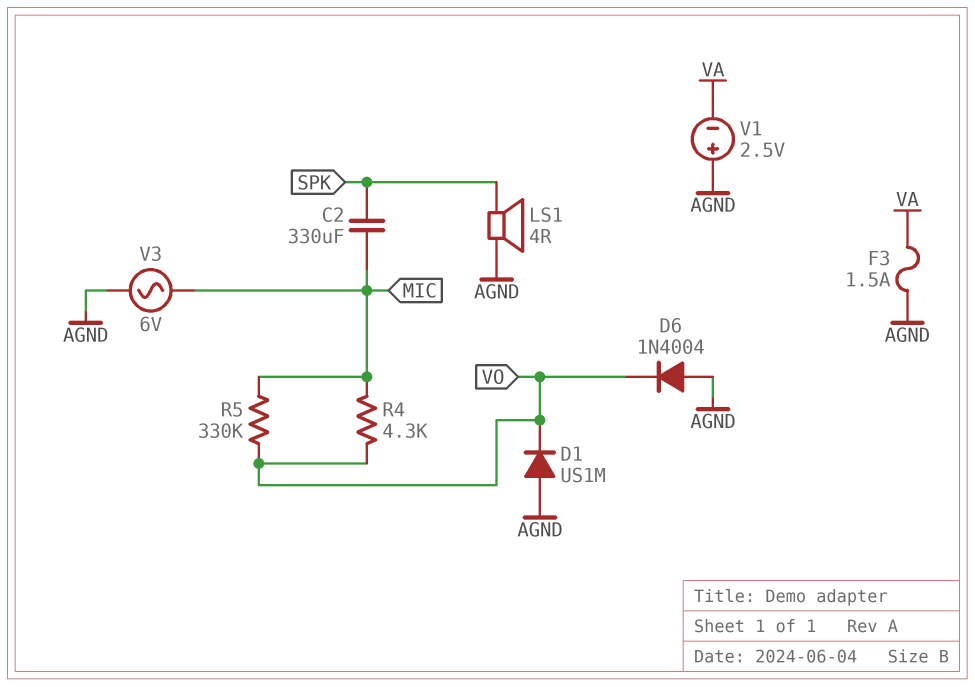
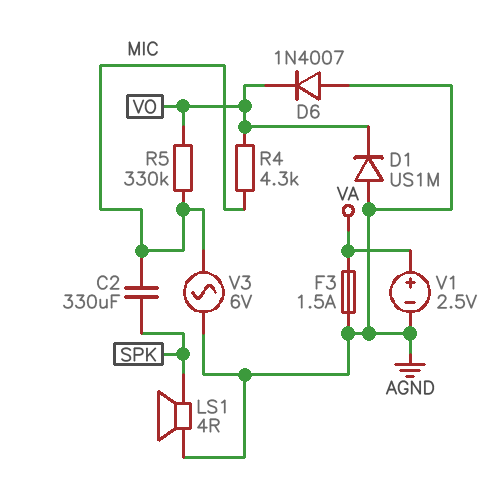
D6: diode 1N4004 (A AGND, K VO) -> diode 1N4007 (A AGND, K VO)
V1: 2.5V (plus AGND, minus VA) -> 2.5V (plus VA, minus AGND)

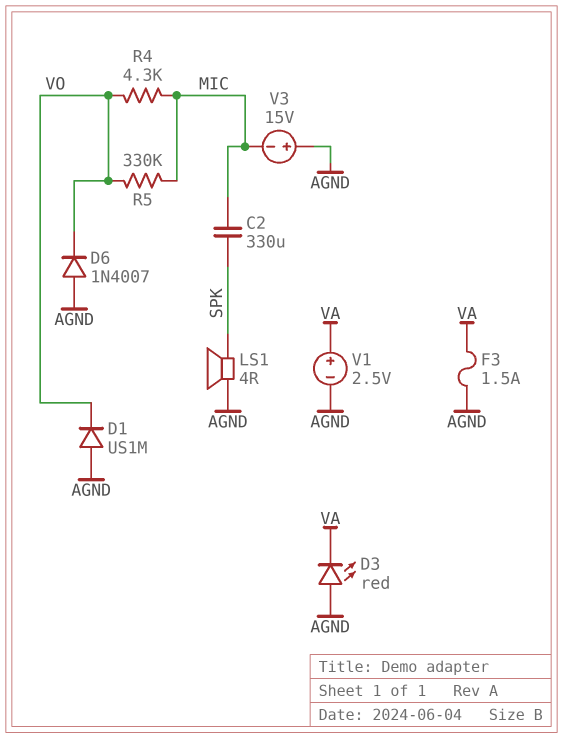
D3: none -> LED red (A AGND, K VA)
V3: AC 6V (AGND, MIC) -> 15V (plus AGND, minus MIC)

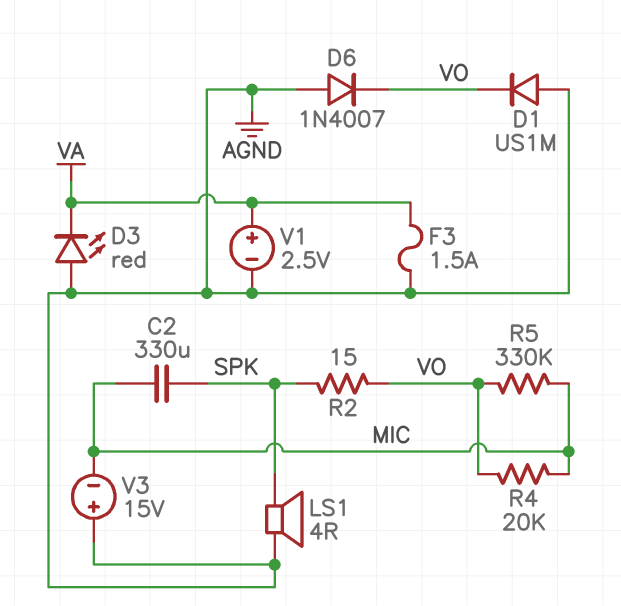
R2: none -> 15 (SPK, VO)
R4: 4.3k (MIC, VO) -> 20k (MIC, VO)

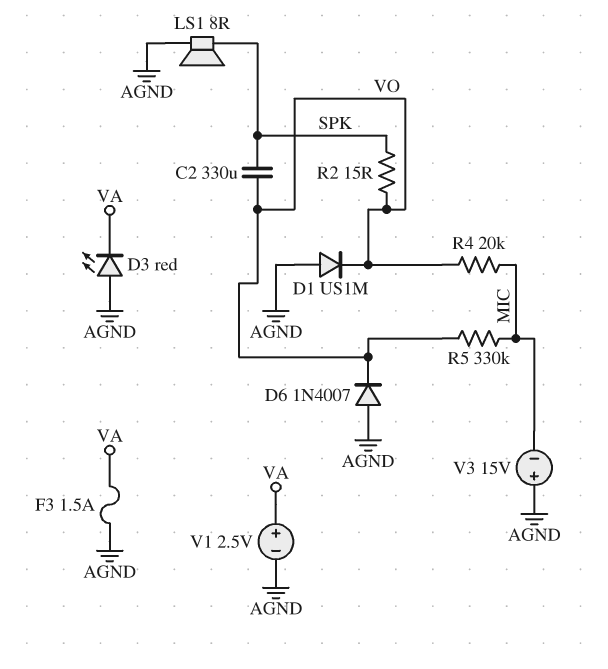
C2: 330uF (MIC, SPK) -> 330uF (SPK, VO)
LS1: speaker 4R (AGND, SPK) -> speaker 8R (AGND, SPK)

